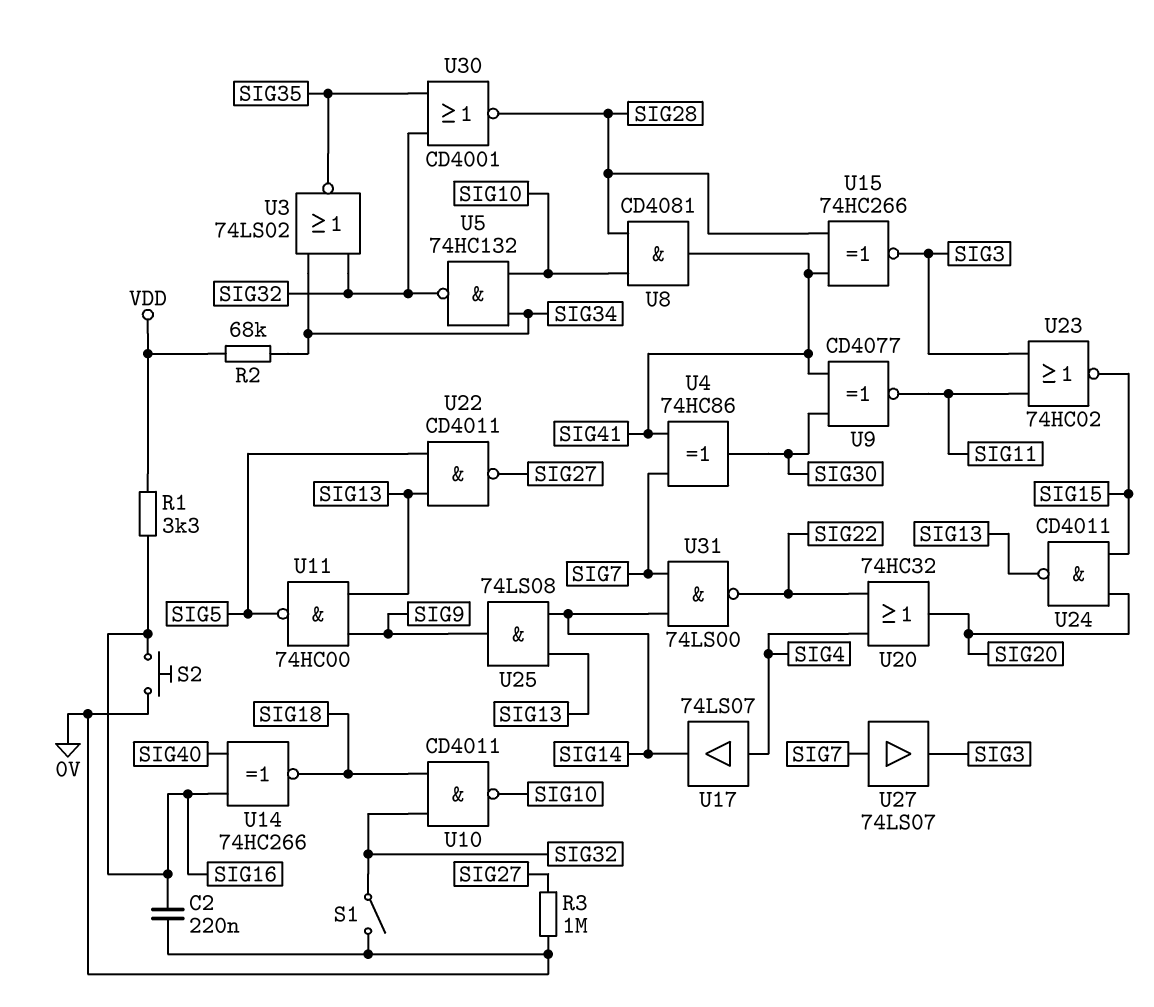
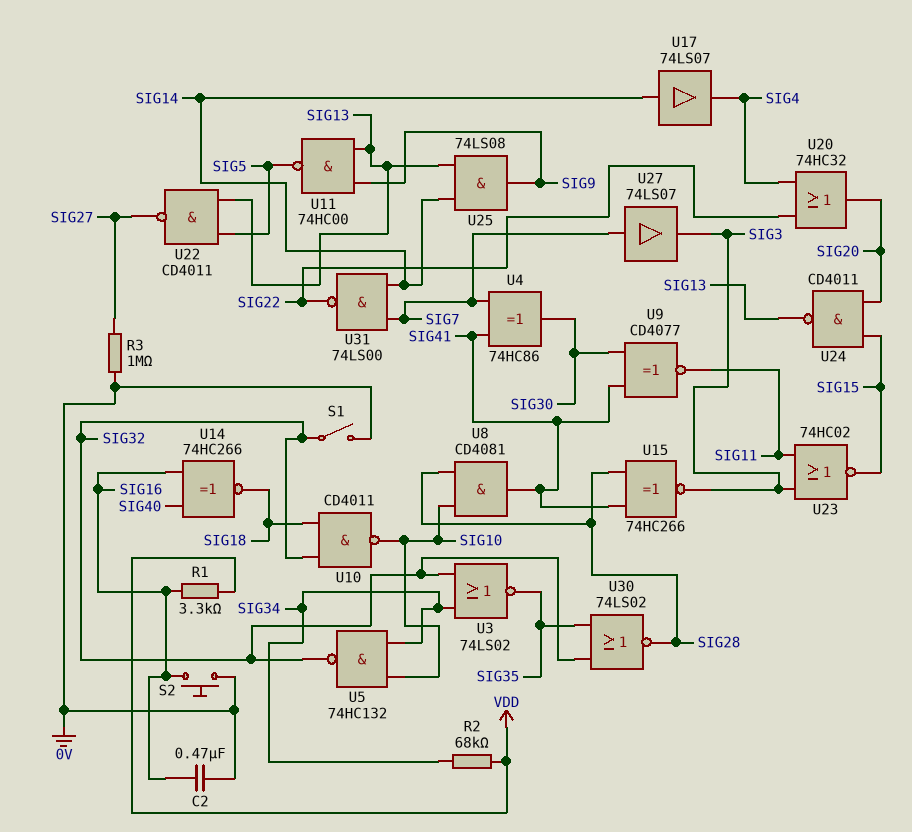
C2: 220nF (0V, SIG16) -> 470nF (0V, SIG16)
U17: buffer 74LS07 (in SIG4, out SIG14) -> buffer 74LS07 (in SIG14, out SIG4)
U30: NOR CD4001 (in SIG32, in SIG35, out SIG28) -> NOR 74LS02 (in SIG32, in SIG35, out SIG28)

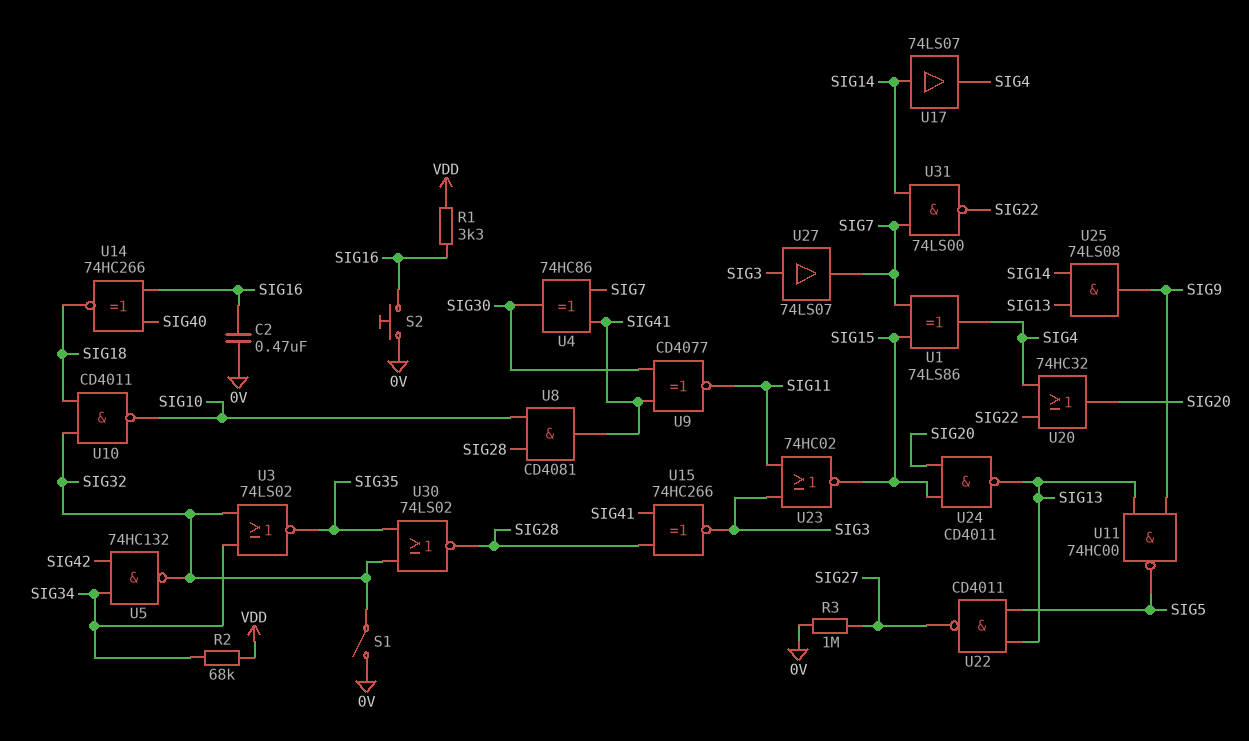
U1: none -> XOR 74LS86 (in SIG7, in SIG15, out SIG4)
U5: NAND 74HC132 (in SIG10, in SIG34, out SIG32) -> NAND 74HC132 (in SIG34, in SIG42, out SIG32)
U27: buffer 74LS07 (in SIG7, out SIG3) -> buffer 74LS07 (in SIG3, out SIG7)

